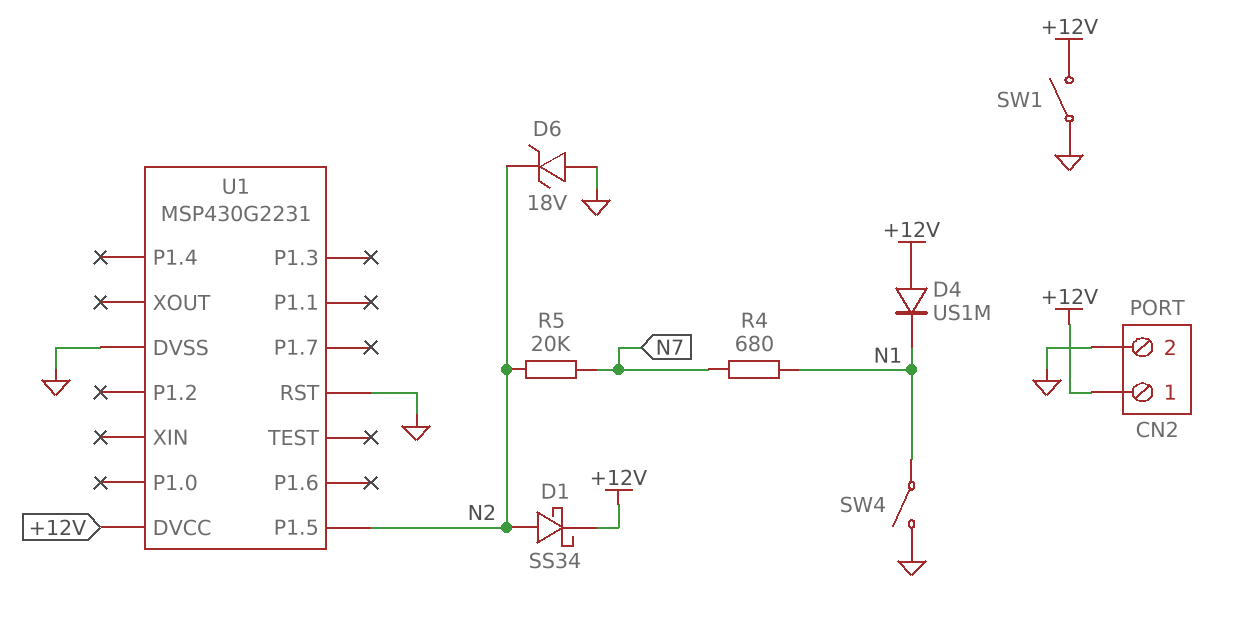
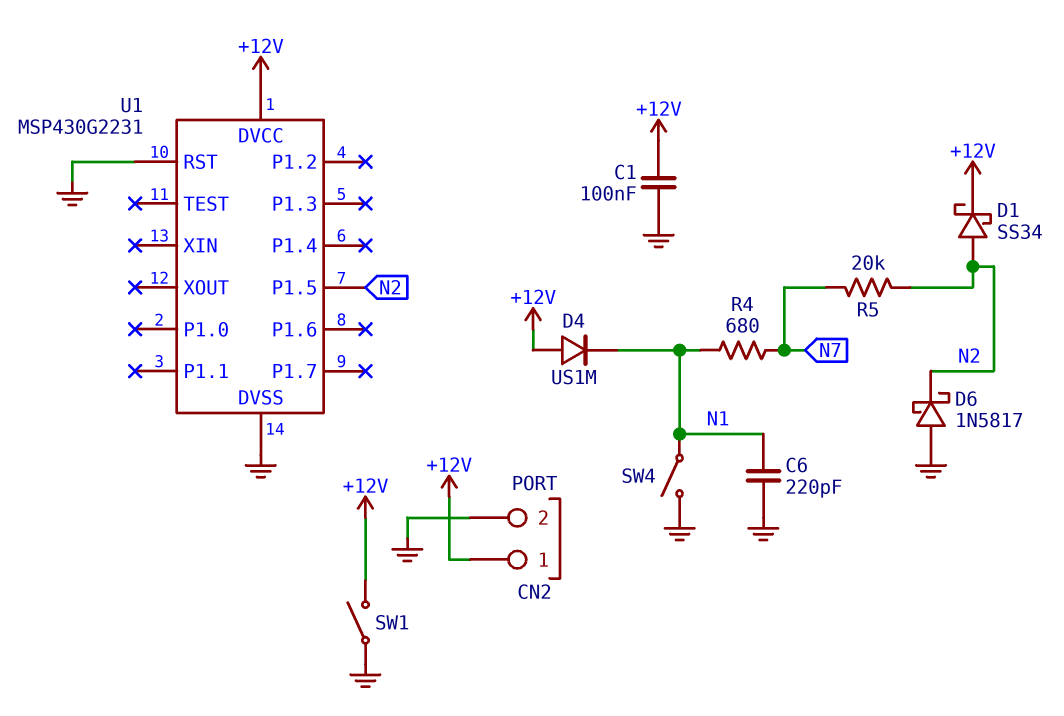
C1: none -> 100nF (+12V, GND)
C6: none -> 220pF (GND, N1)
D6: zener 18V (A GND, K N2) -> schottky 1N5817 (A GND, K N2)

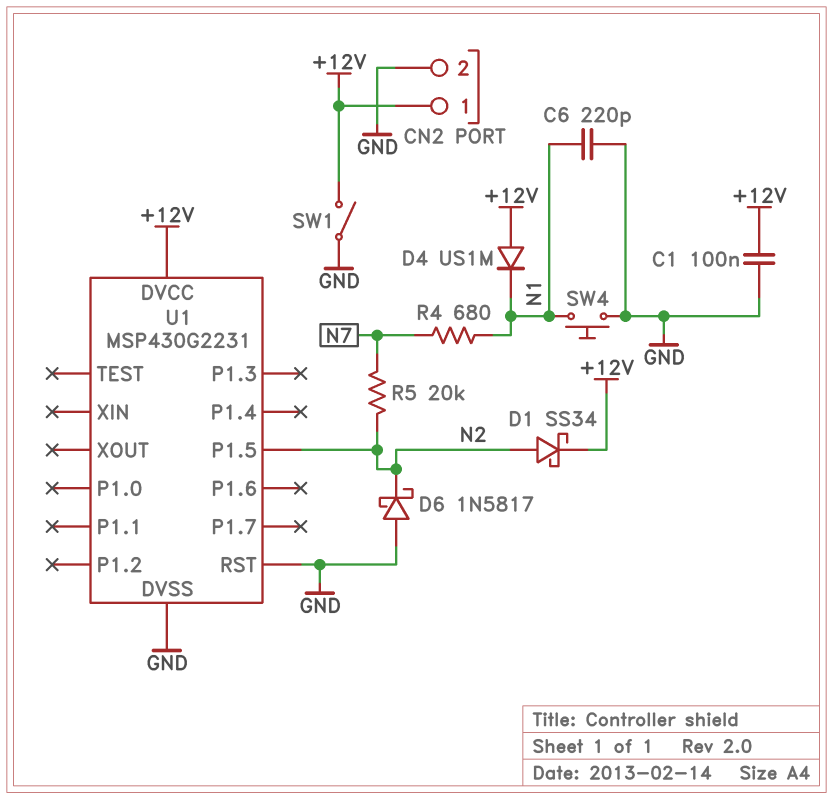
SW4: switch (GND, N1) -> button (GND, N1)

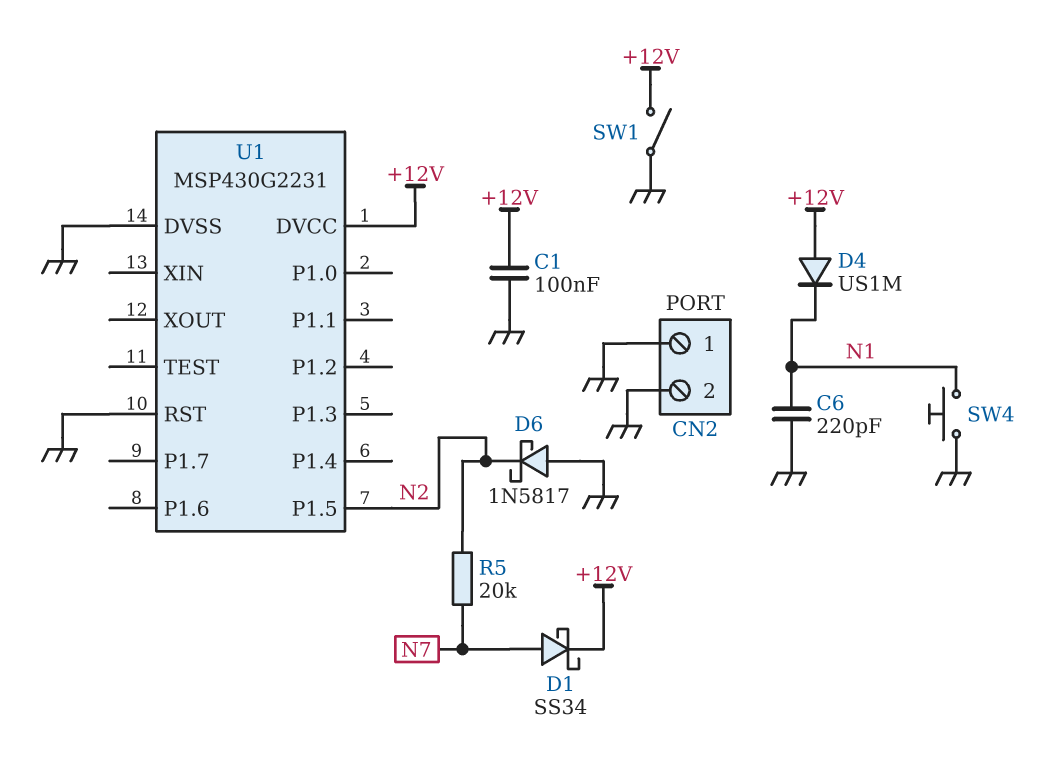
CN2 pin 1: +12V -> GND
D1: schottky SS34 (A N2, K +12V) -> schottky SS34 (A N7, K +12V)
R4: 680 (N1, N7) -> none

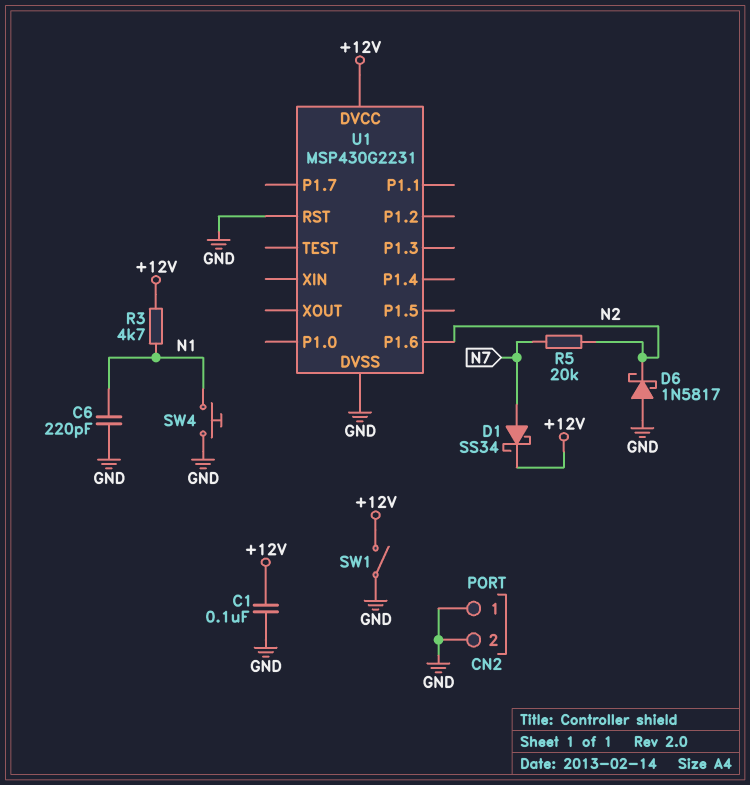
D4: diode US1M (A +12V, K N1) -> none
R3: none -> 4.7k (+12V, N1)
U1 pin P1.5: N2 -> none
U1 pin P1.6: none -> N2

